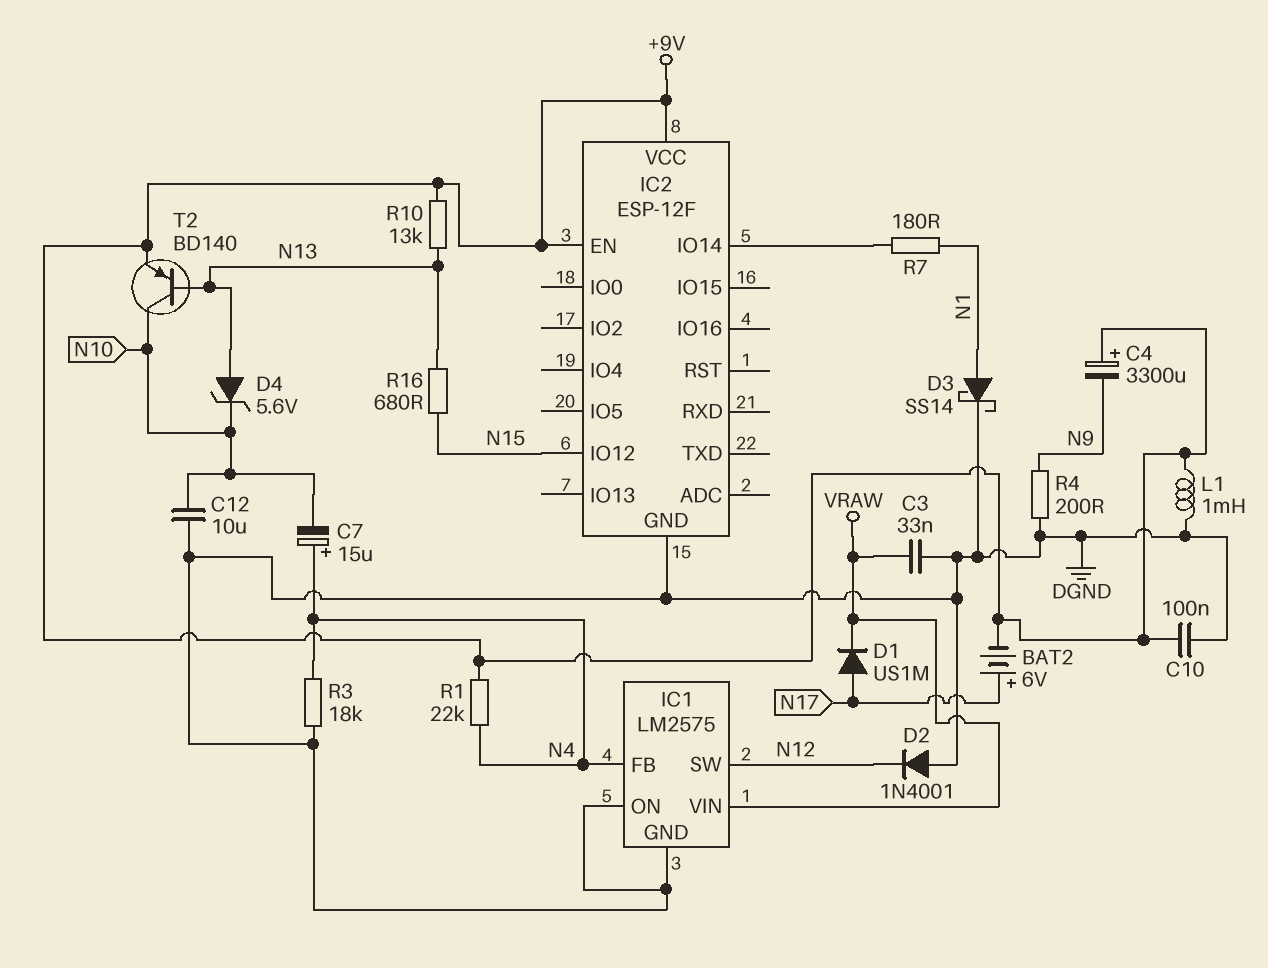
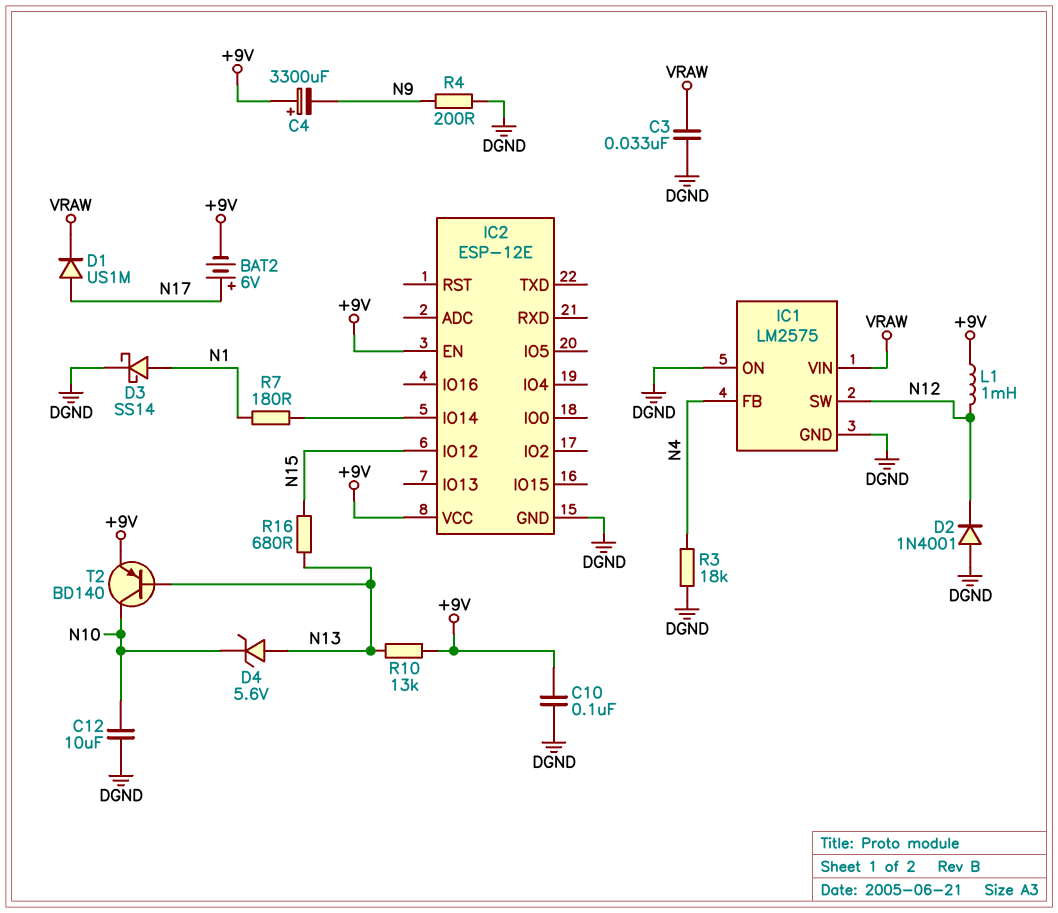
C7: 15uF (plus N4, minus N10) -> none
IC2: ESP-12F -> ESP-12E
L1: 1mH (+9V, DGND) -> 1mH (+9V, N12)
R1: 22k (+9V, N4) -> none

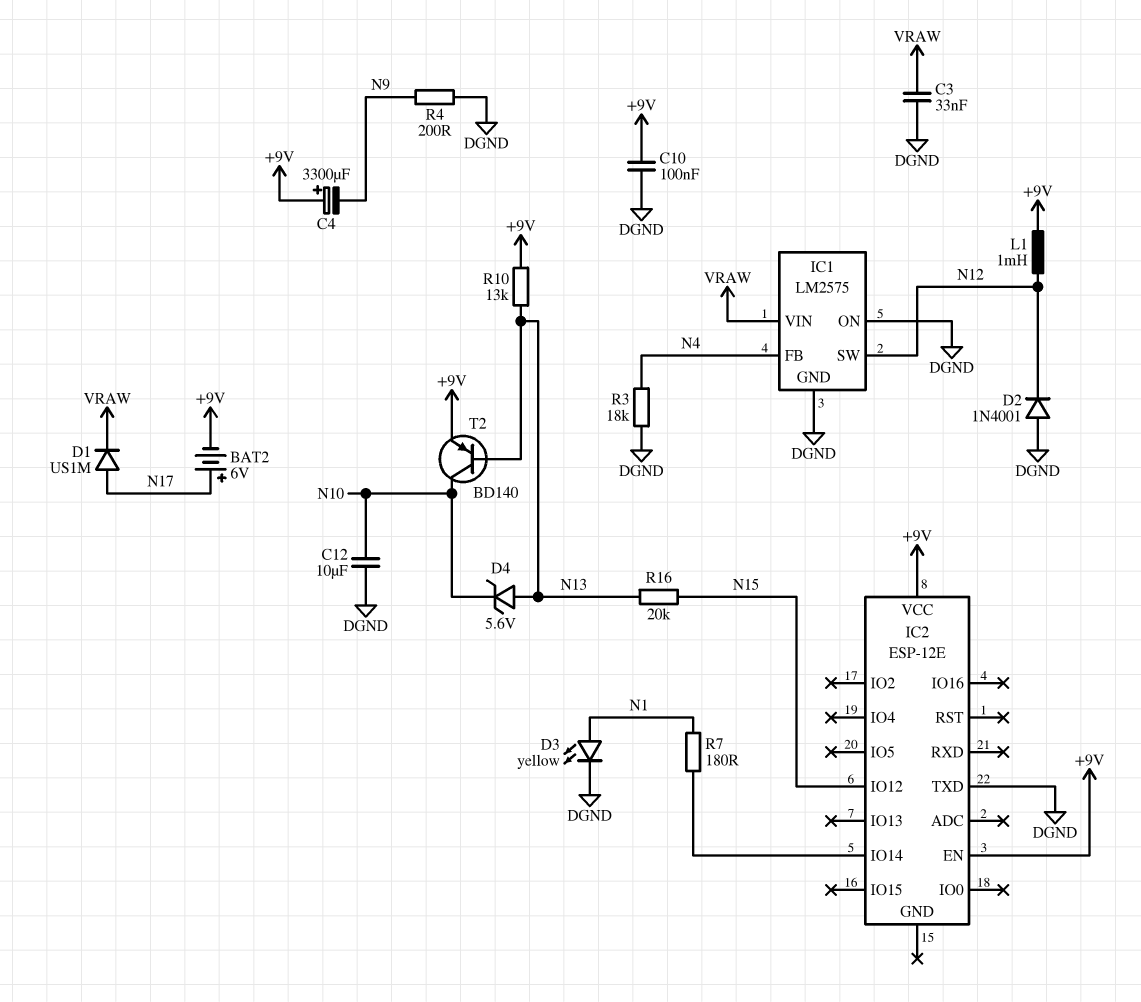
D3: schottky SS14 (A N1, K DGND) -> LED yellow (A N1, K DGND)
IC2 pin GND: DGND -> none
IC2 pin TXD: none -> DGND
R16: 680 (N13, N15) -> 20k (N13, N15)

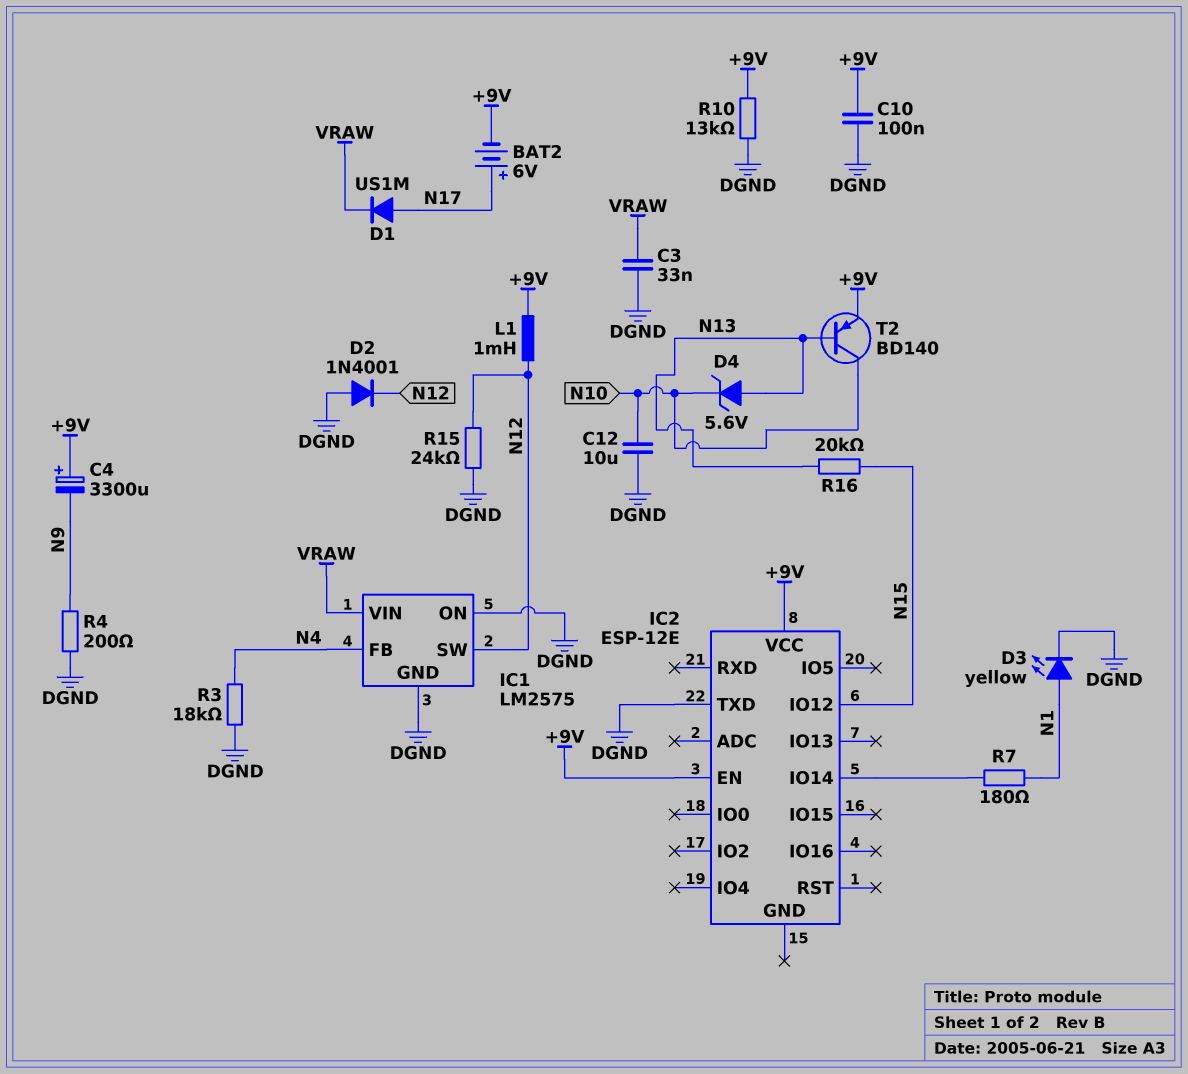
R10: 13k (+9V, N13) -> 13k (+9V, DGND)
R15: none -> 24k (DGND, N12)

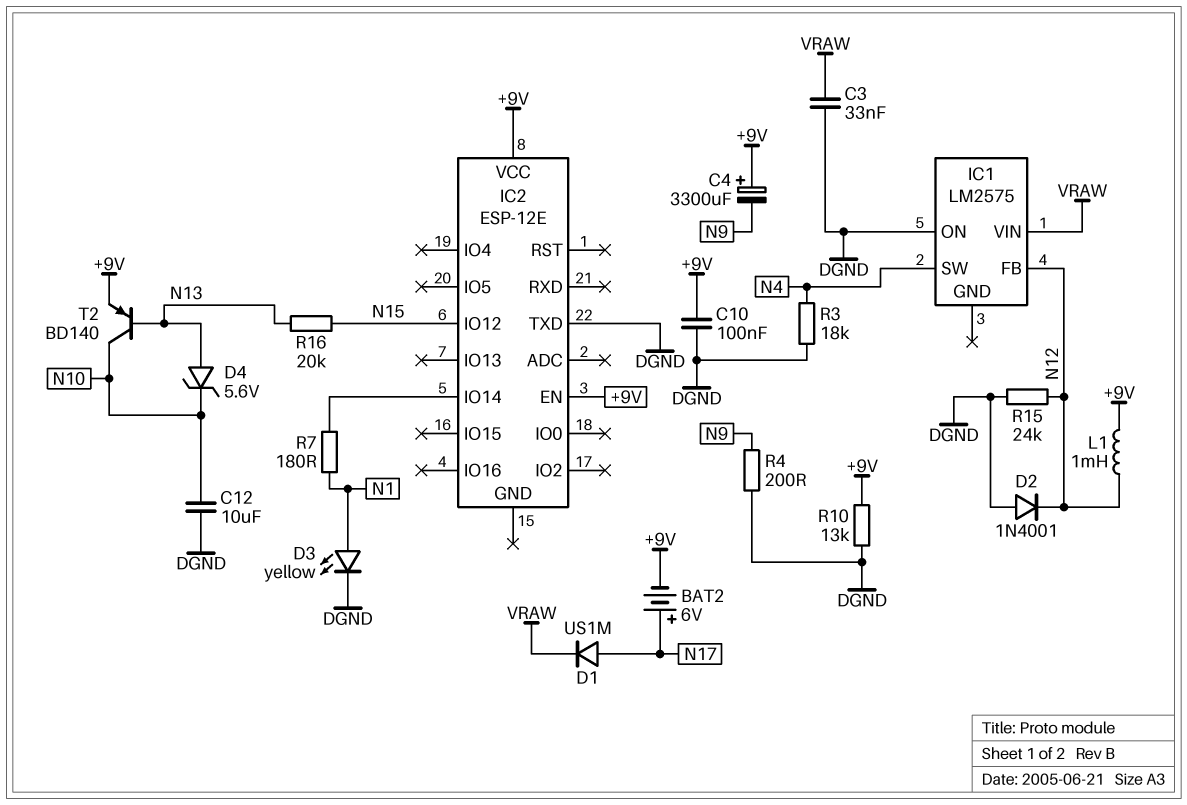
IC1 pin FB: N4 -> N12
IC1 pin GND: DGND -> none
IC1 pin SW: N12 -> N4

